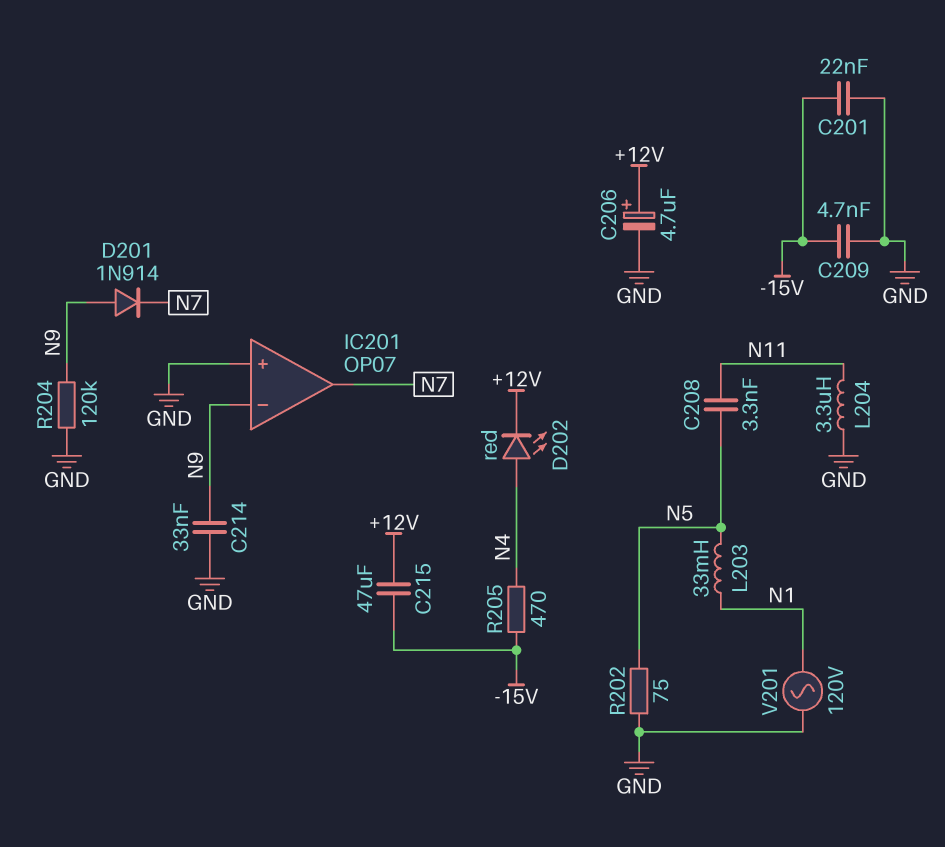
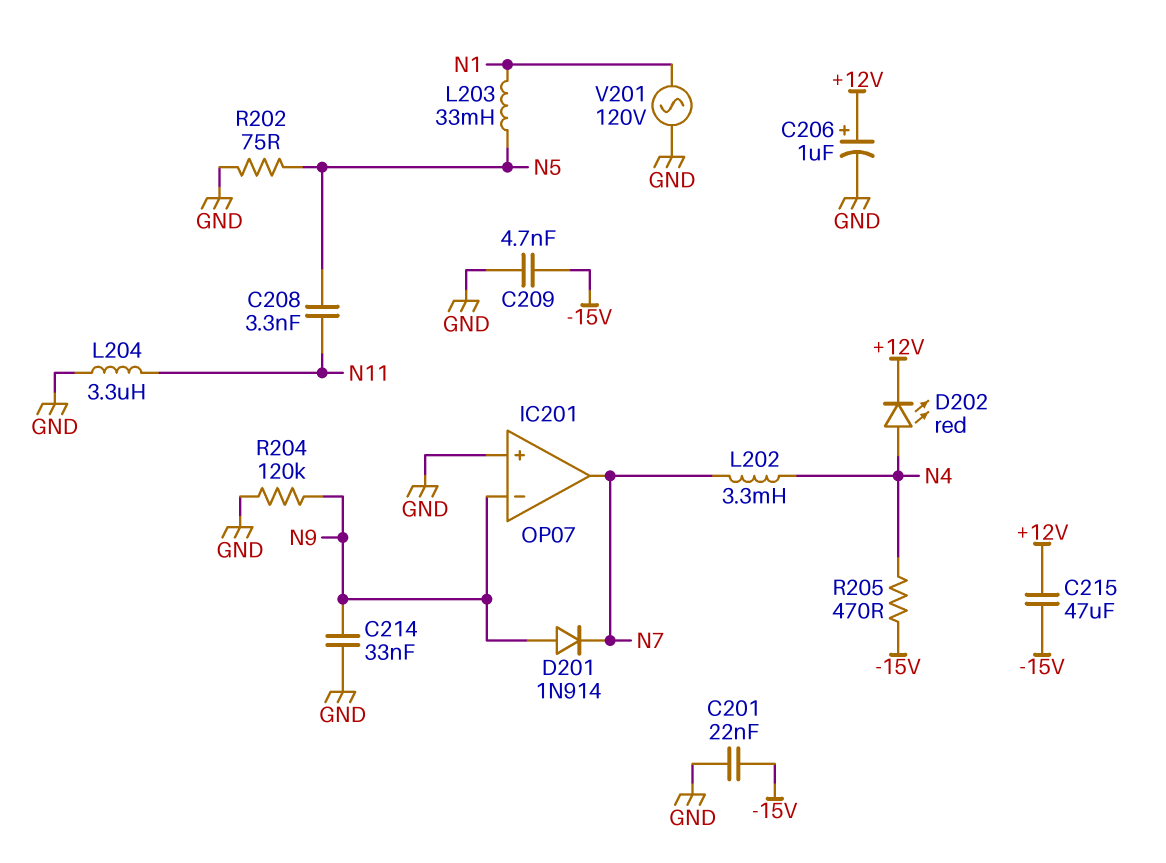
C206: 4.7uF (plus +12V, minus GND) -> 1uF (plus +12V, minus GND)
L202: none -> 3.3mH (N4, N7)

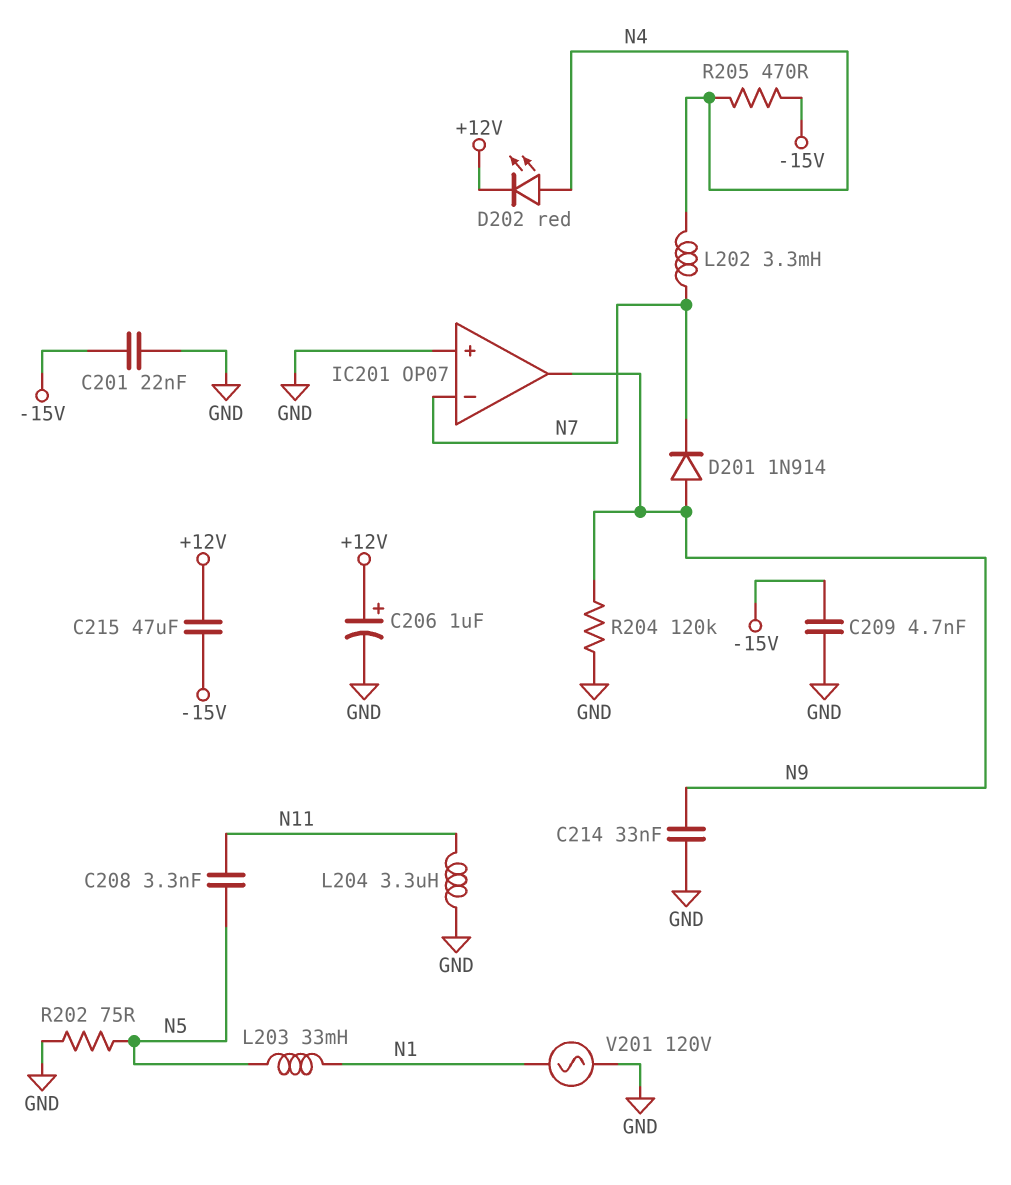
IC201 pin in-: N9 -> N7
IC201 pin out: N7 -> N9

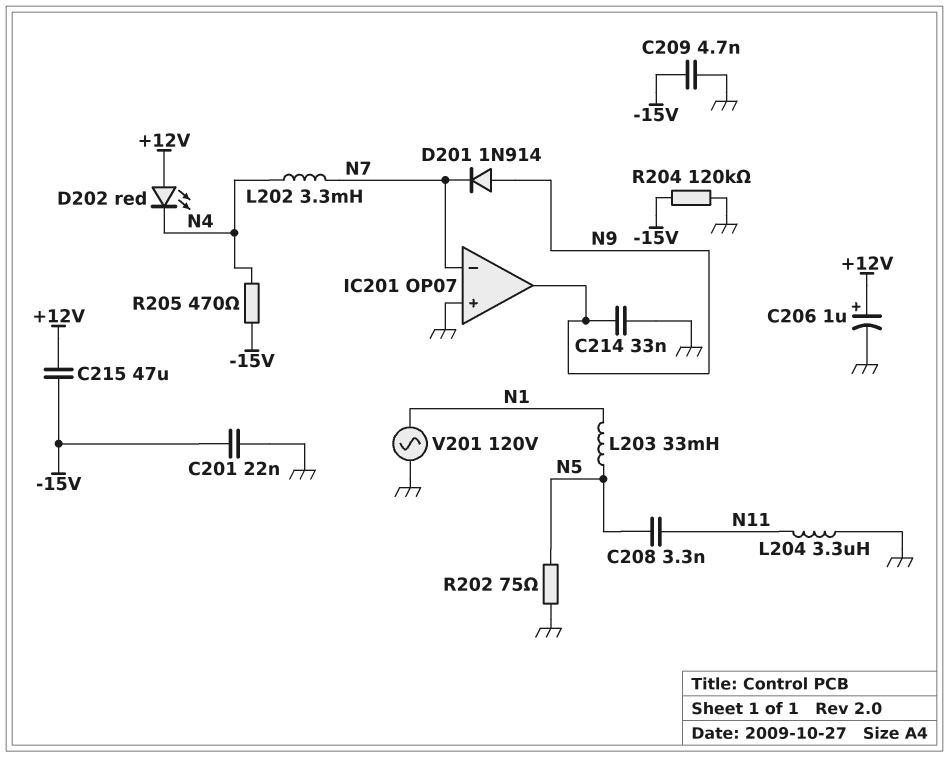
D202: LED red (A N4, K +12V) -> LED red (A +12V, K N4)
R204: 120k (GND, N9) -> 120k (-15V, GND)

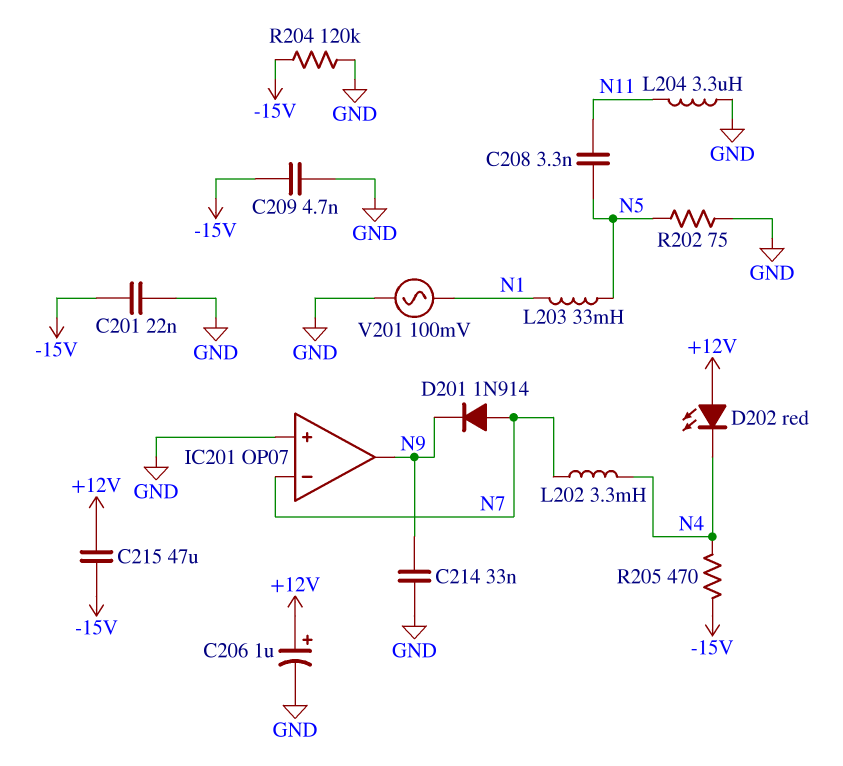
D201: diode 1N914 (A N9, K N7) -> diode 1N914 (A N7, K N9)
V201: AC 120V (GND, N1) -> AC 100mV (GND, N1)

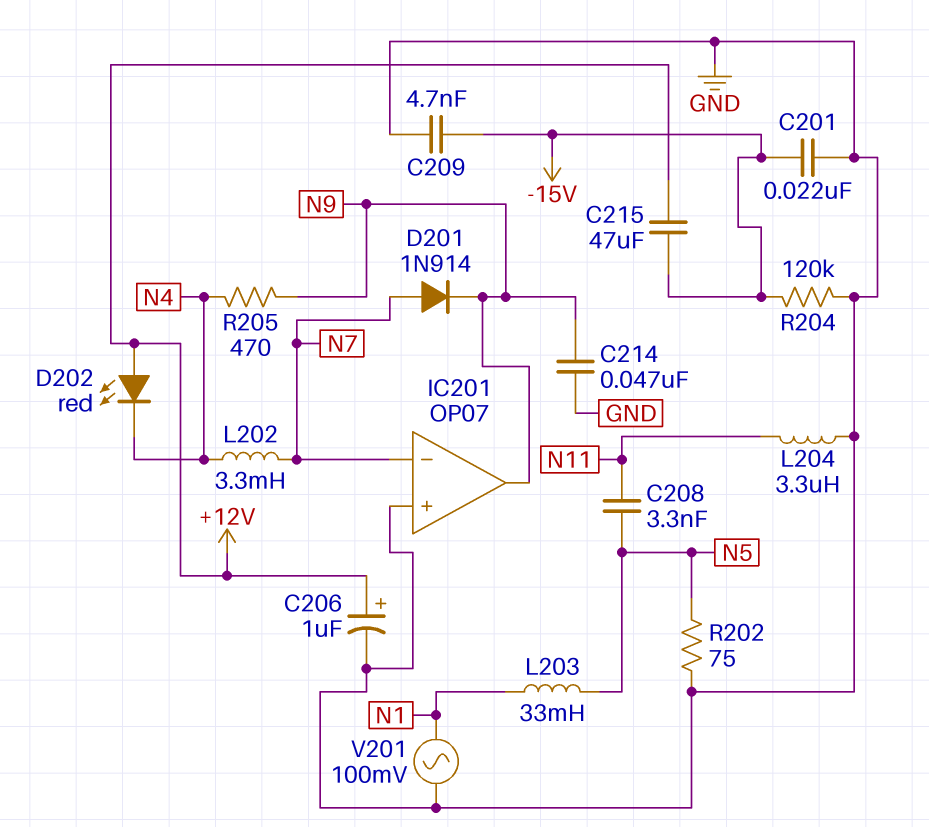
C214: 33nF (GND, N9) -> 47nF (GND, N9)
R205: 470 (-15V, N4) -> 470 (N4, N9)

